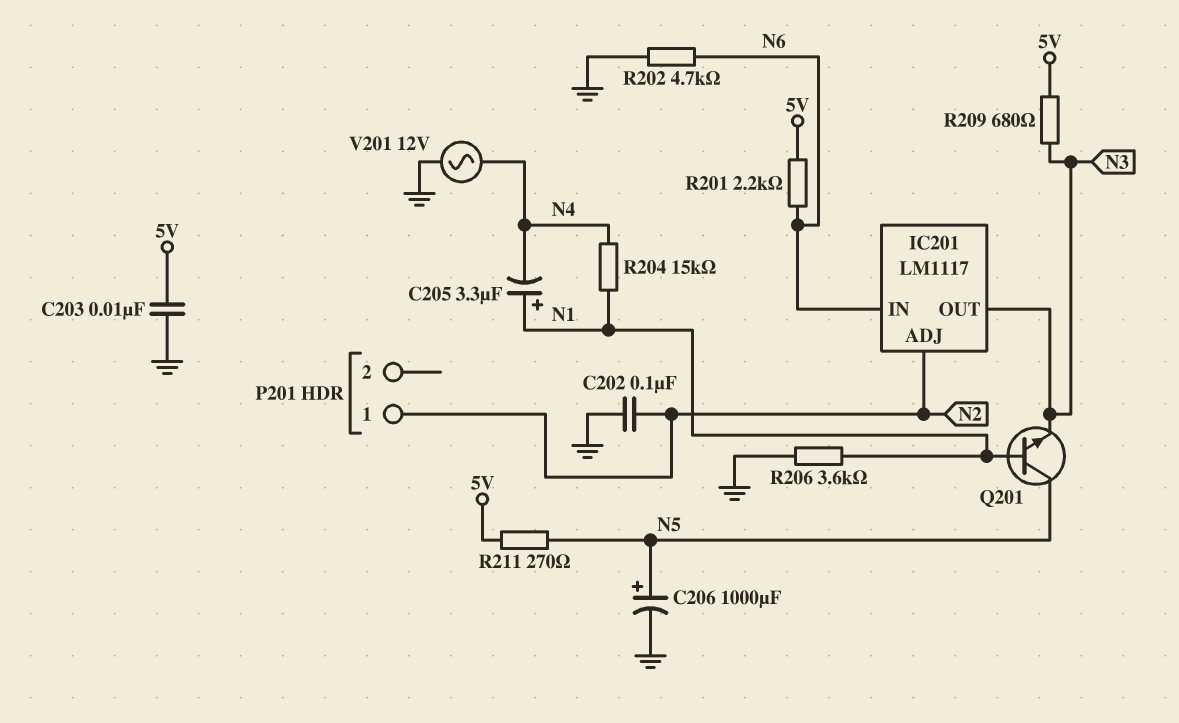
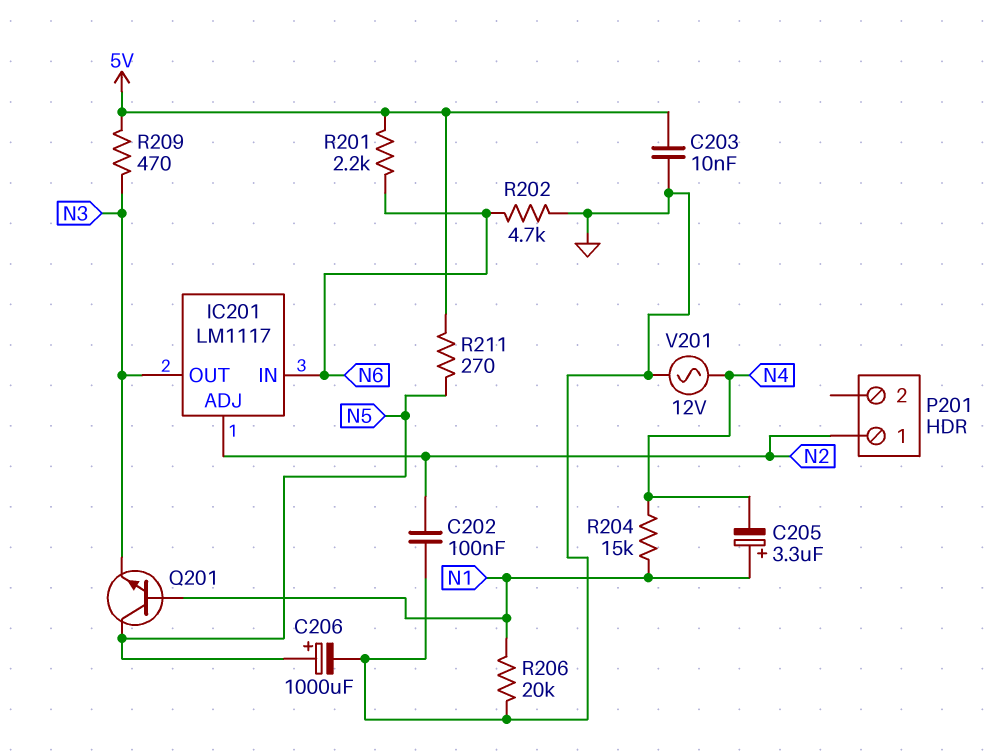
R206: 3.6k (GND, N1) -> 20k (GND, N1)
R209: 680 (5V, N3) -> 470 (5V, N3)

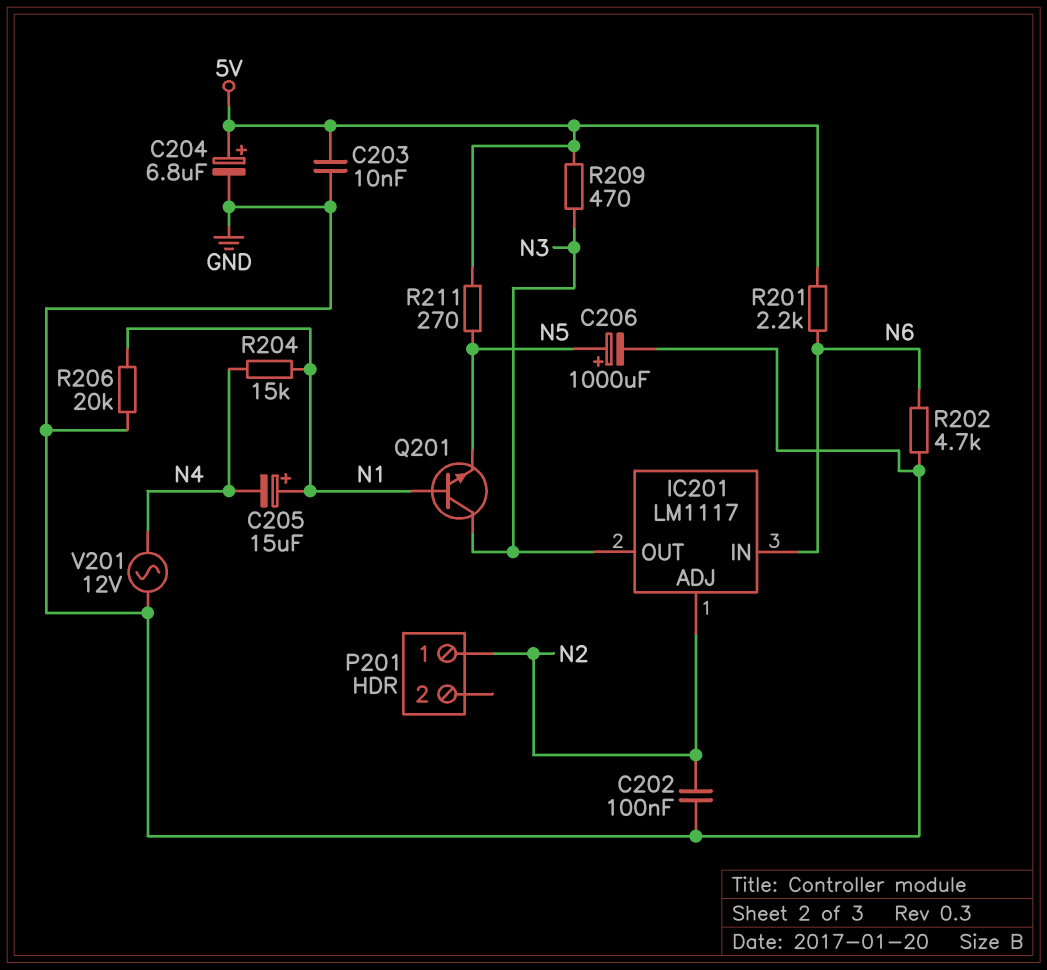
C204: none -> 6.8uF (plus 5V, minus GND)
C205: 3.3uF (plus N1, minus N4) -> 15uF (plus N1, minus N4)
Q201: NPN (B N1, C N5, E N3) -> NPN (B N1, C N3, E N5)

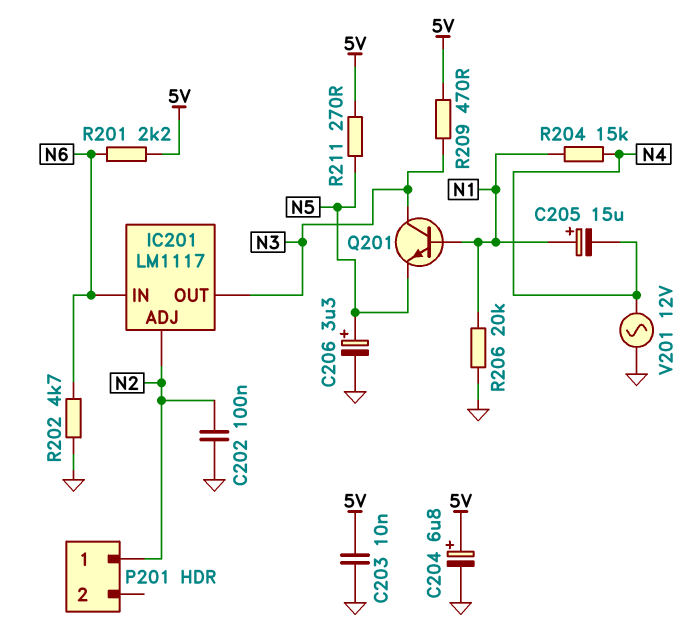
C206: 1000uF (plus N5, minus GND) -> 3.3uF (plus N5, minus GND)

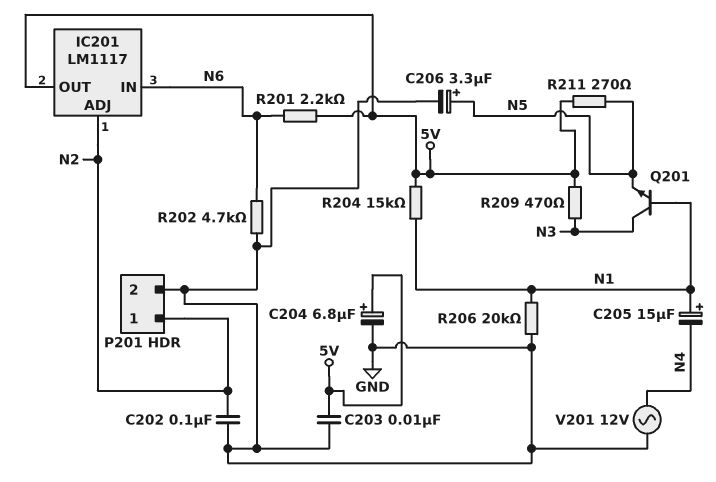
IC201 pin OUT: N3 -> 5V
P201 pin 2: none -> GND
R204: 15k (N1, N4) -> 15k (5V, N1)

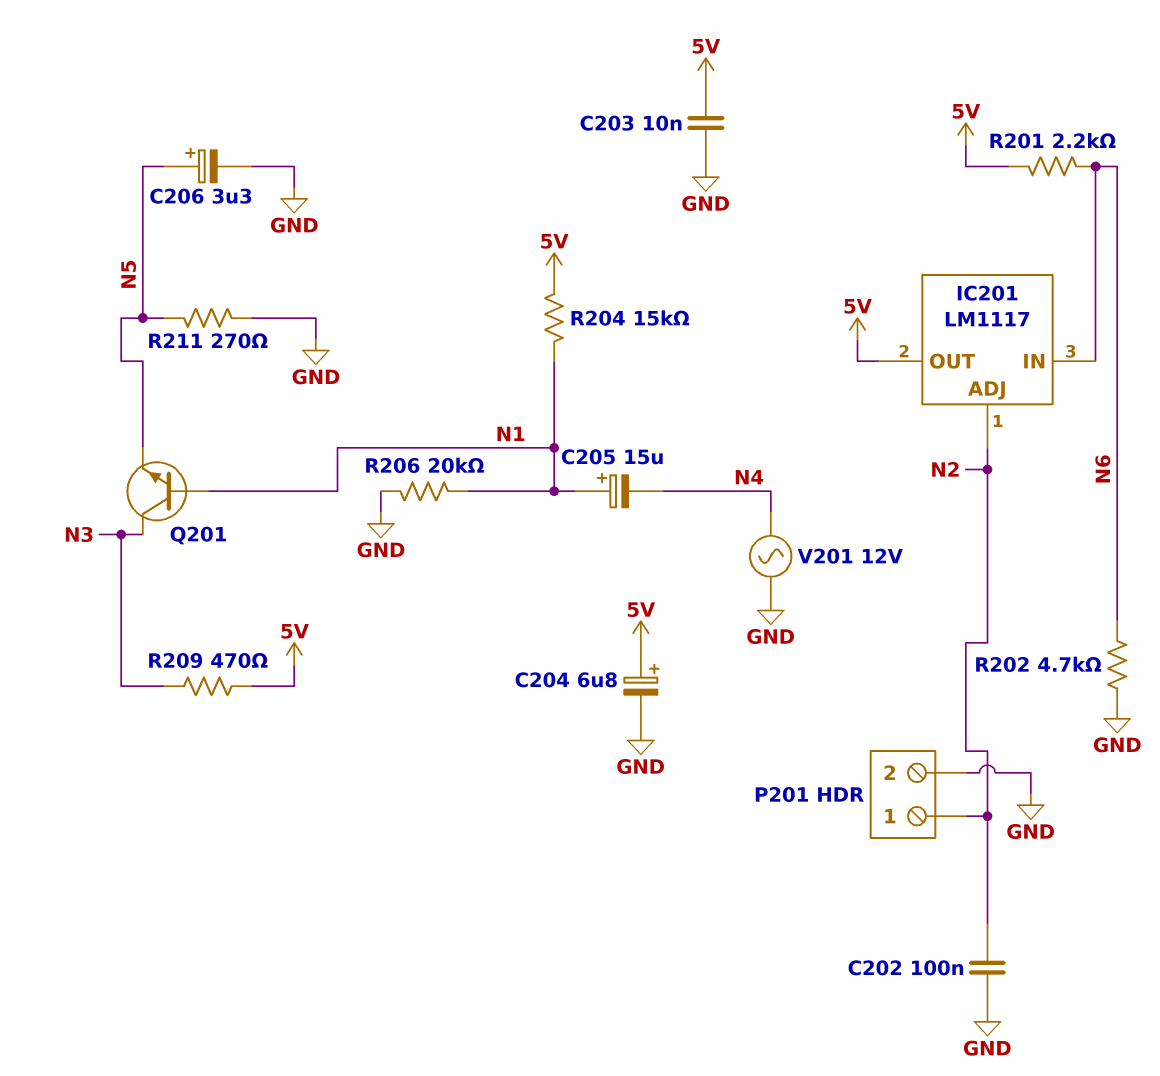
R211: 270 (5V, N5) -> 270 (GND, N5)

